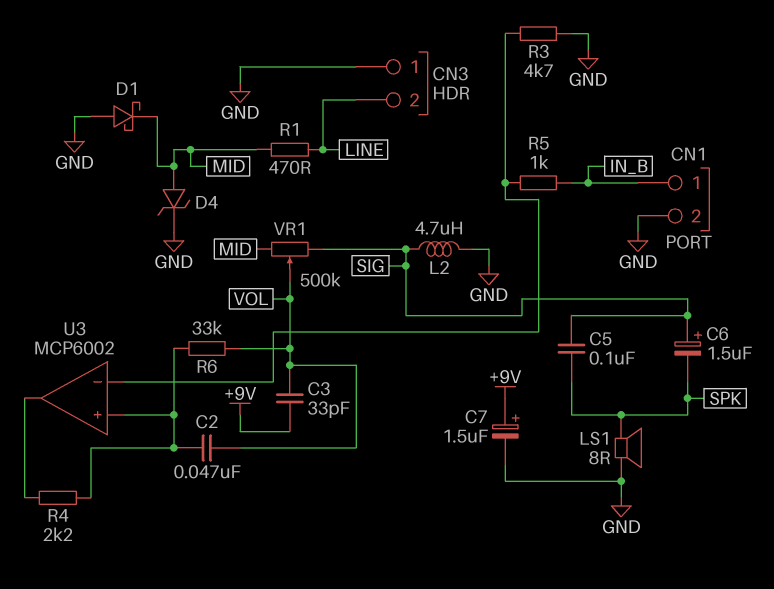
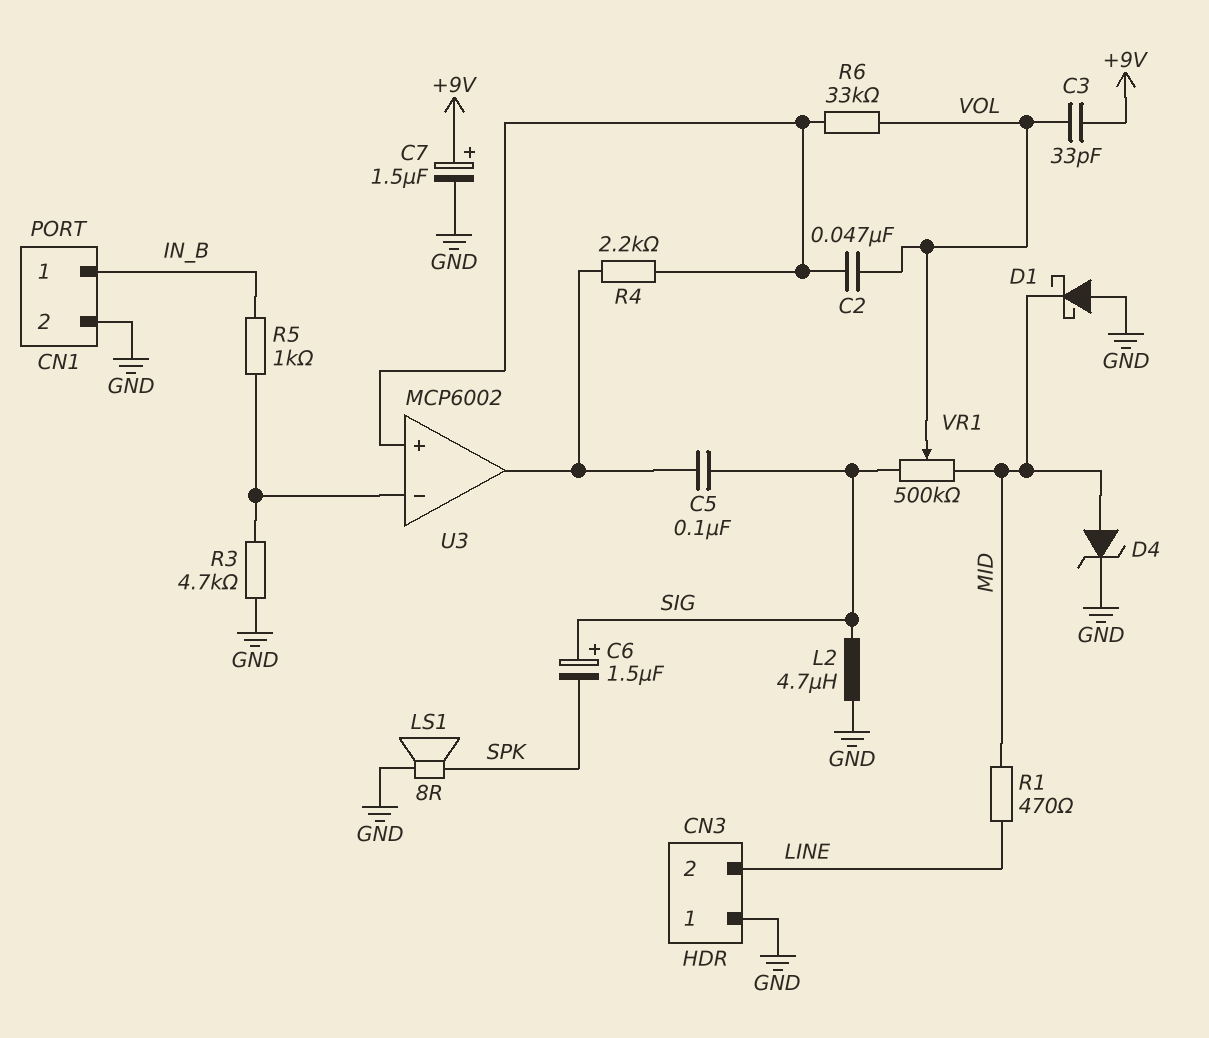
C5: 100nF (SIG, SPK) -> 100nF (SIG, U3/out)

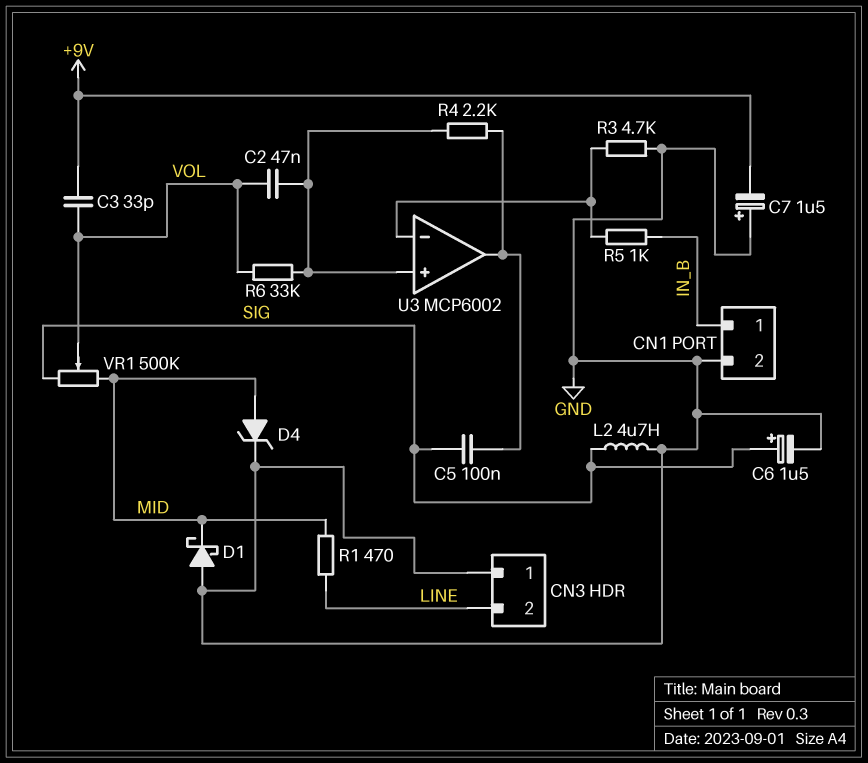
C6: 1.5uF (plus SIG, minus SPK) -> 1.5uF (plus SIG, minus GND)
C7: 1.5uF (plus +9V, minus GND) -> 1.5uF (plus GND, minus +9V)
LS1: speaker 8R (GND, SPK) -> none

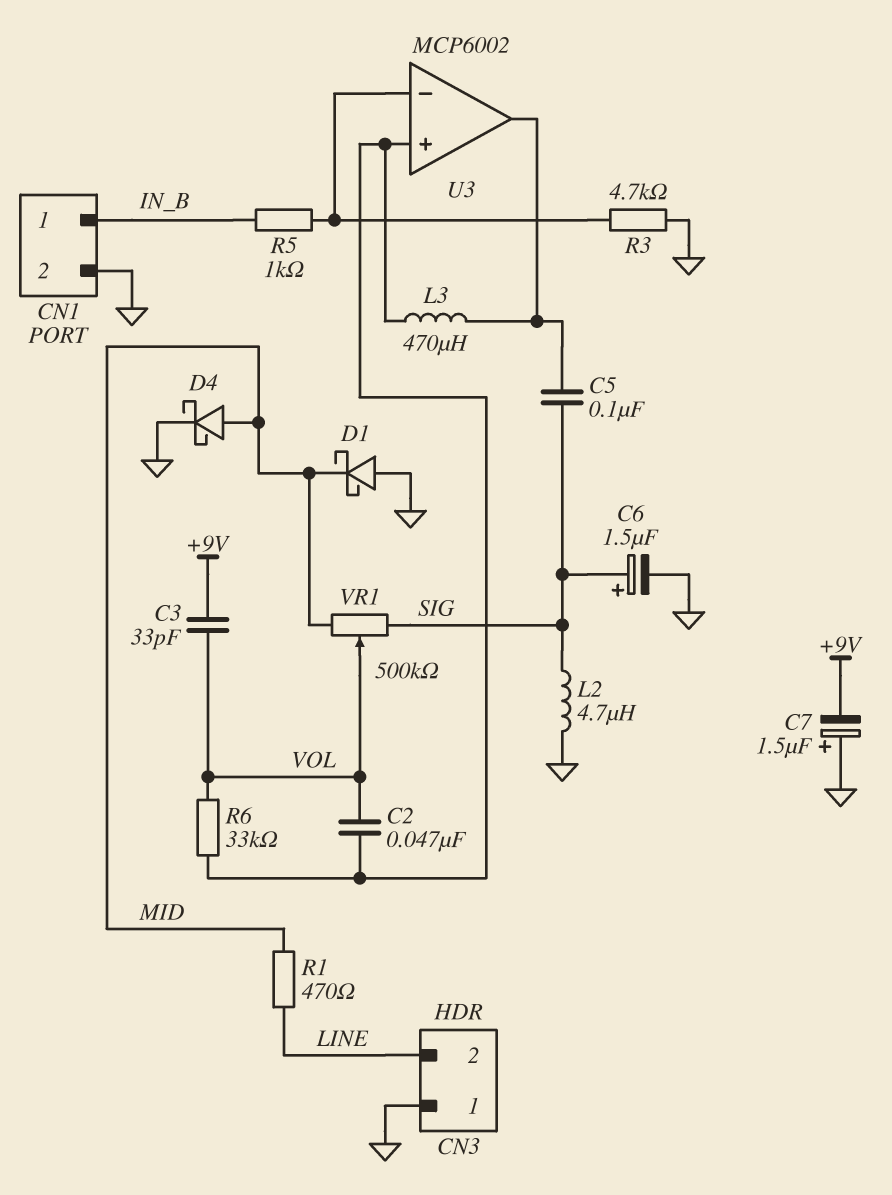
D4: zener (A MID, K GND) -> schottky (A MID, K GND)
L3: none -> 470uH (U3/in+, U3/out)
R4: 2.2k (U3/in+, U3/out) -> none

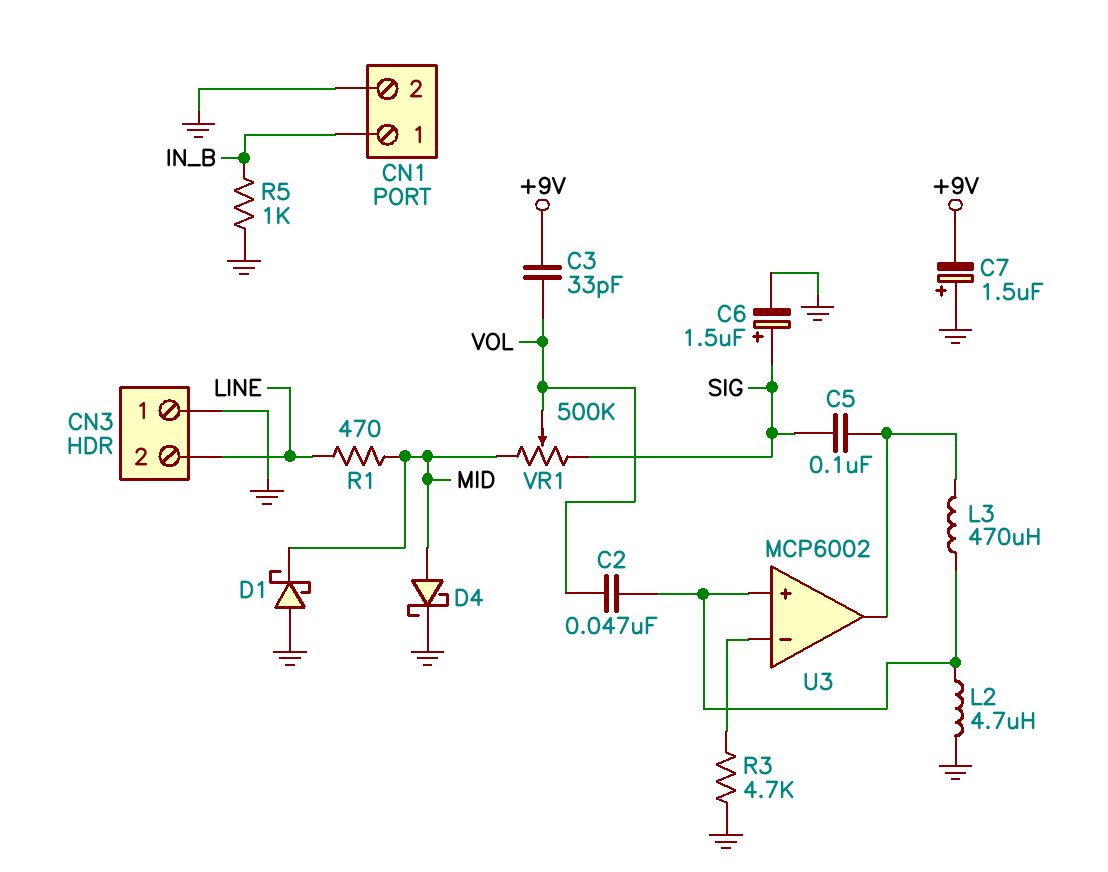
L2: 4.7uH (GND, SIG) -> 4.7uH (GND, U3/in+)
R5: 1k (IN_B, U3/in-) -> 1k (GND, IN_B)
R6: 33k (U3/in+, VOL) -> none

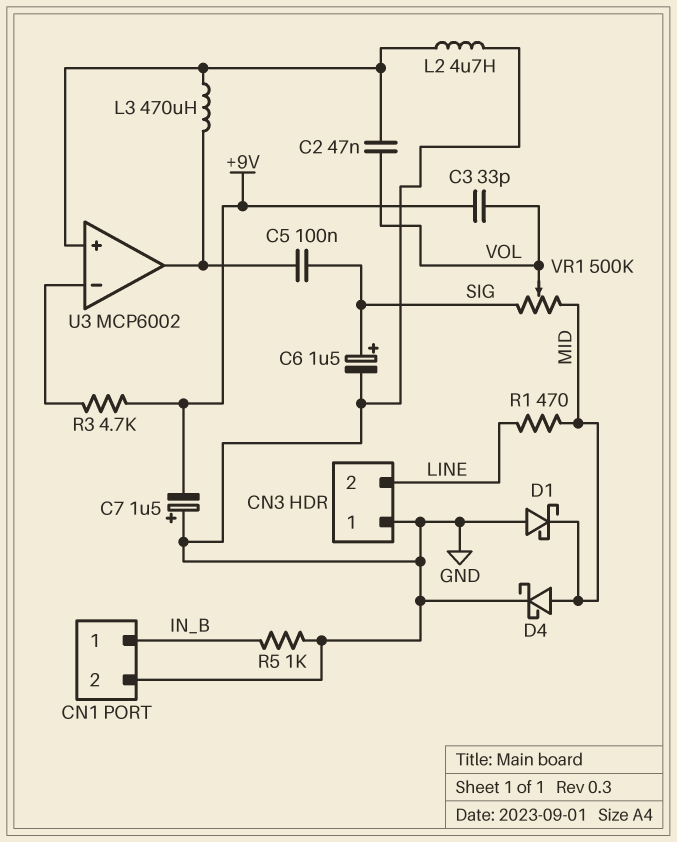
R3: 4.7k (GND, U3/in-) -> 4.7k (+9V, U3/in-)

